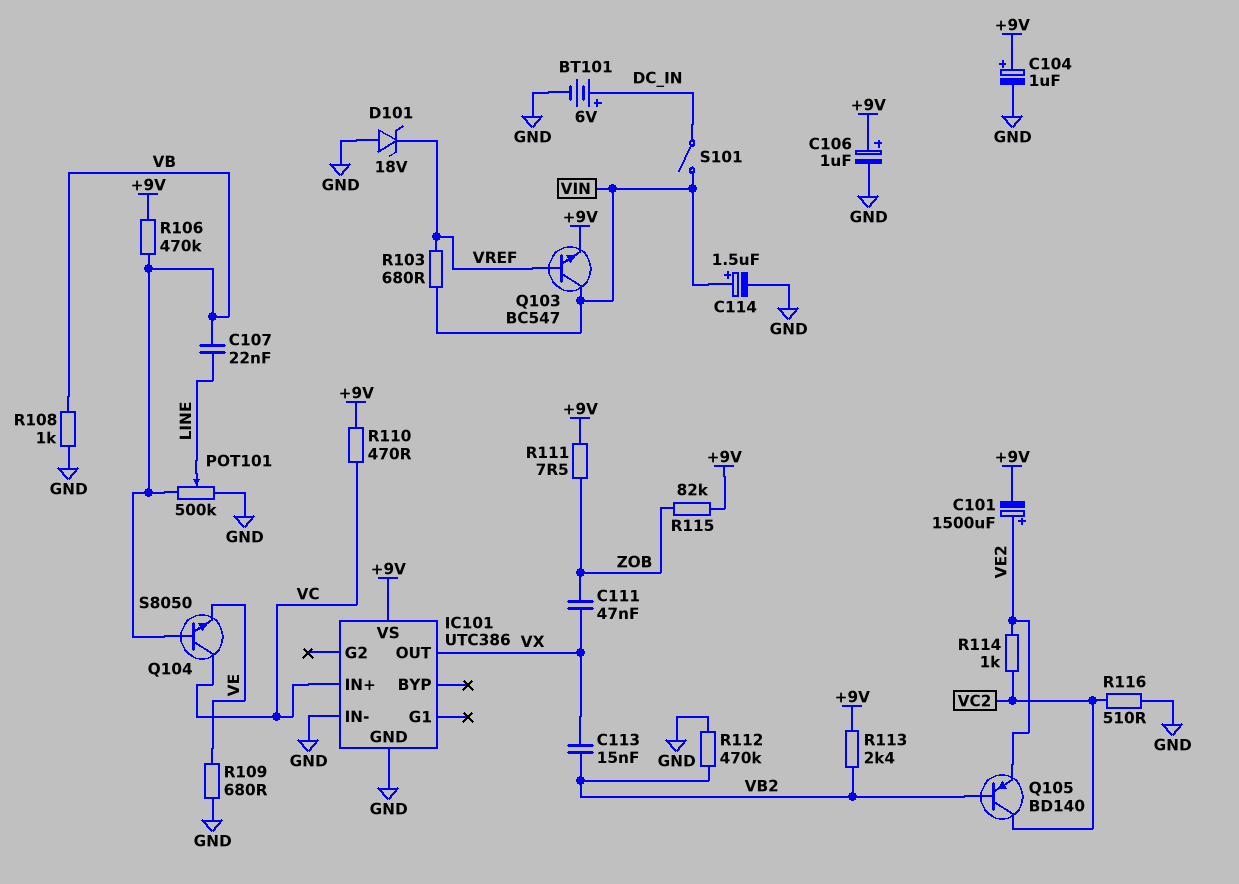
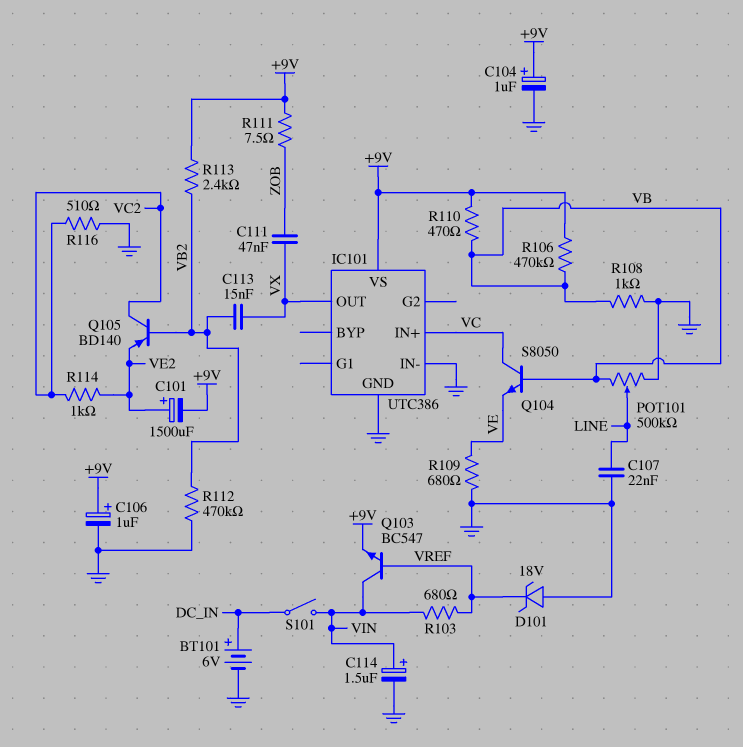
C107: 22nF (LINE, VB) -> 22nF (GND, LINE)
R110: 470 (+9V, VC) -> 470 (+9V, VB)
R115: 82k (+9V, ZOB) -> none

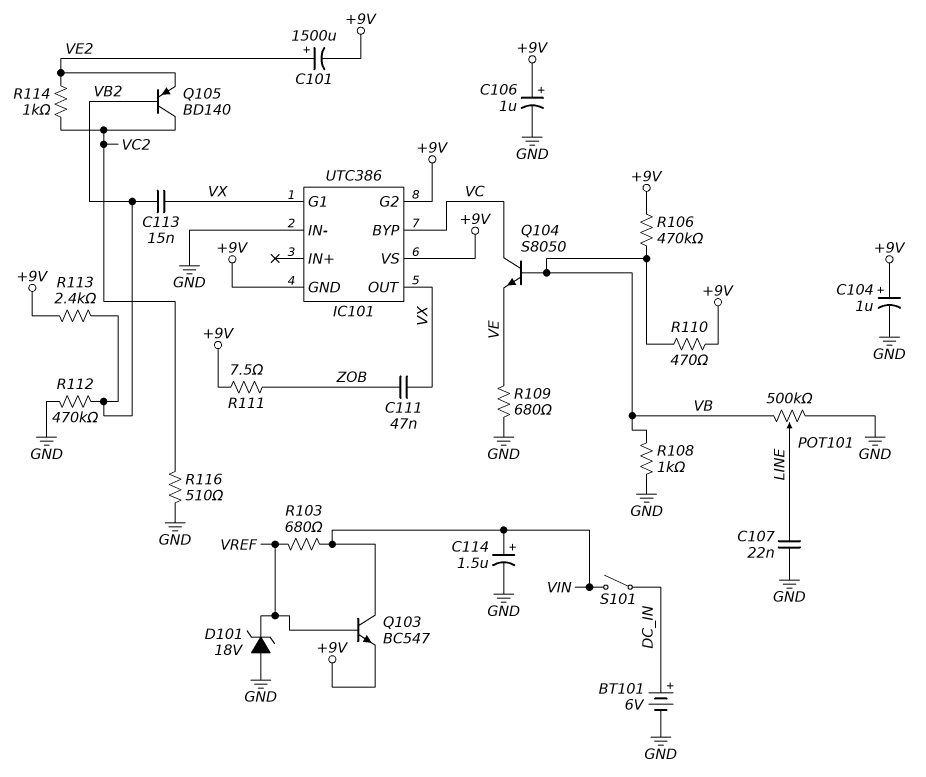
IC101 pin BYP: none -> VC
IC101 pin G1: none -> VX
IC101 pin G2: none -> +9V
IC101 pin GND: GND -> +9V
IC101 pin IN+: VC -> none

